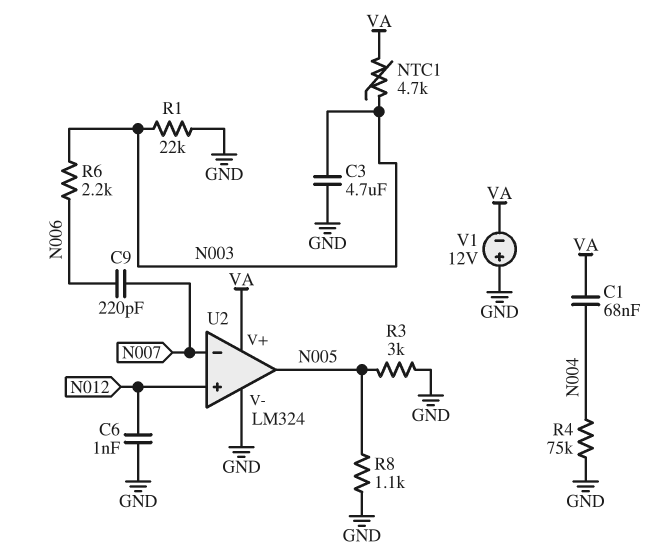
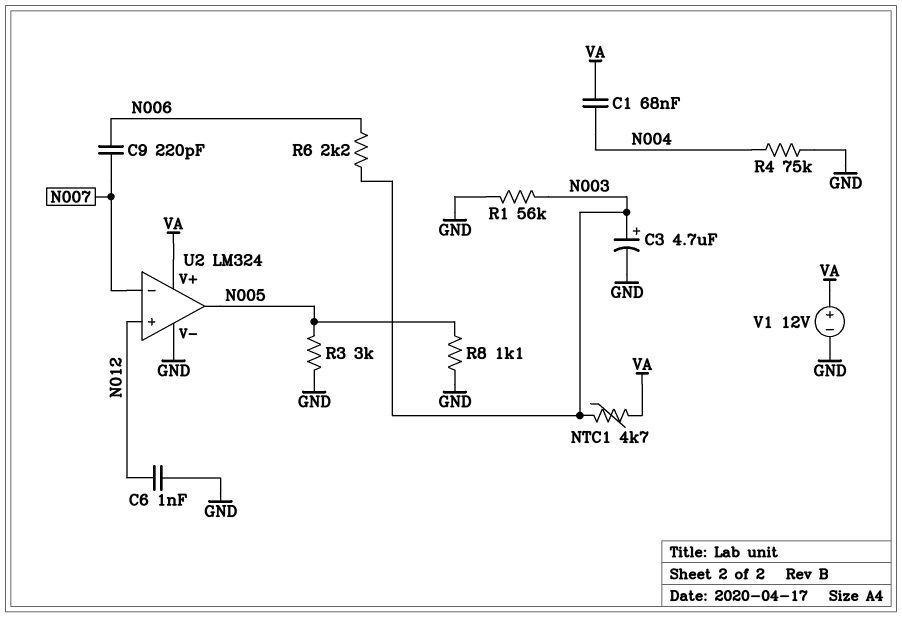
C3: 4.7uF (GND, N003) -> 4.7uF (plus N003, minus GND)
R1: 22k (GND, N003) -> 56k (GND, N003)
V1: 12V (plus GND, minus VA) -> 12V (plus VA, minus GND)

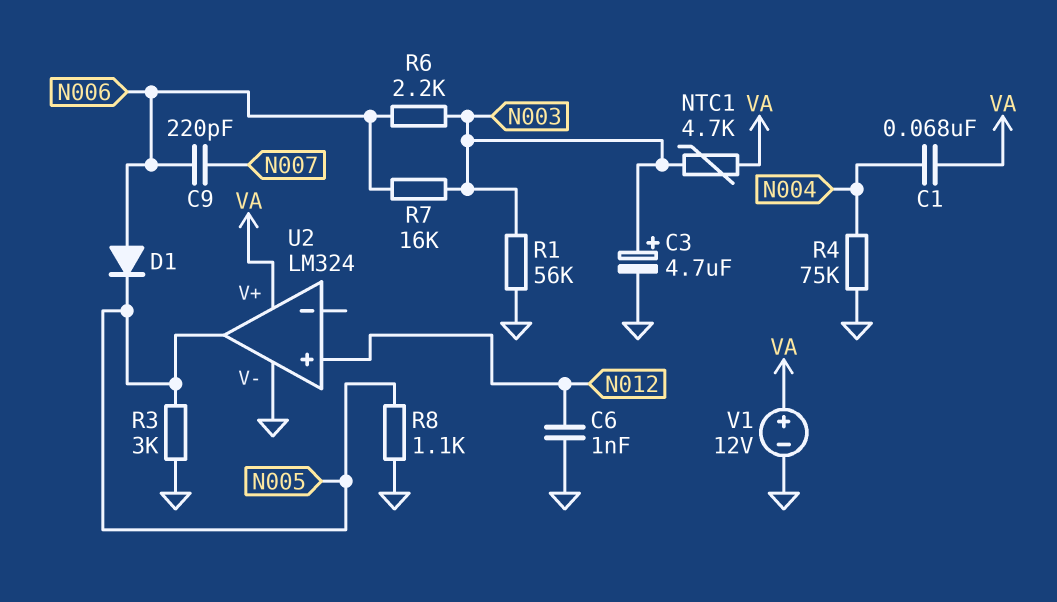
D1: none -> diode (A N006, K N005)
R7: none -> 16k (N003, N006)
U2 pin in-: N007 -> none

